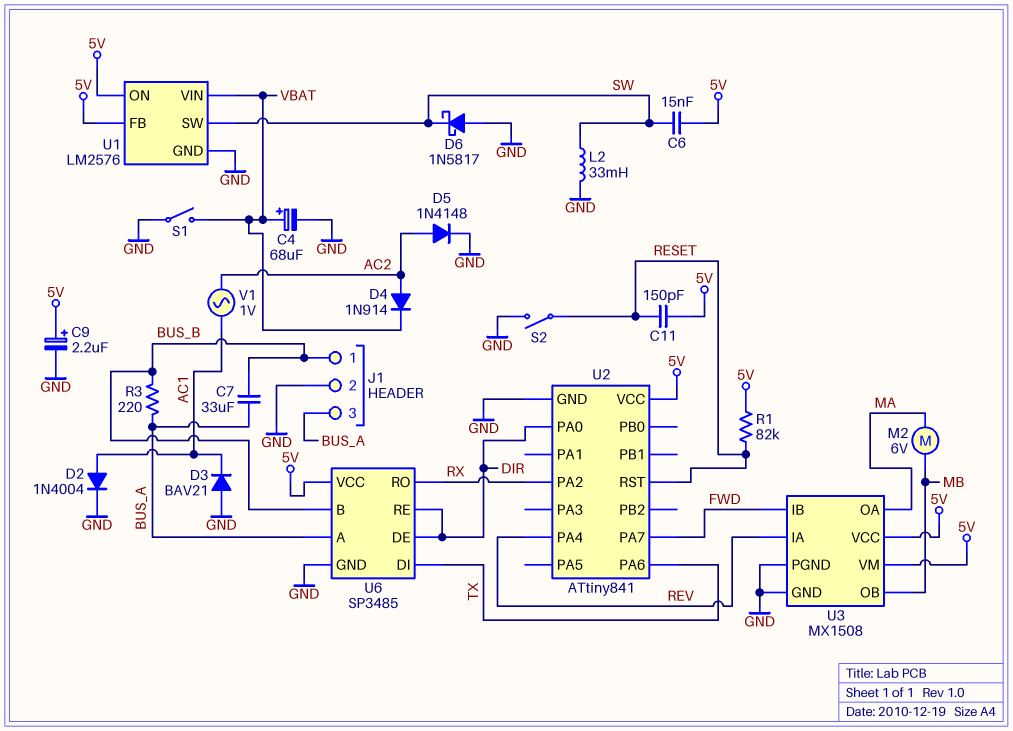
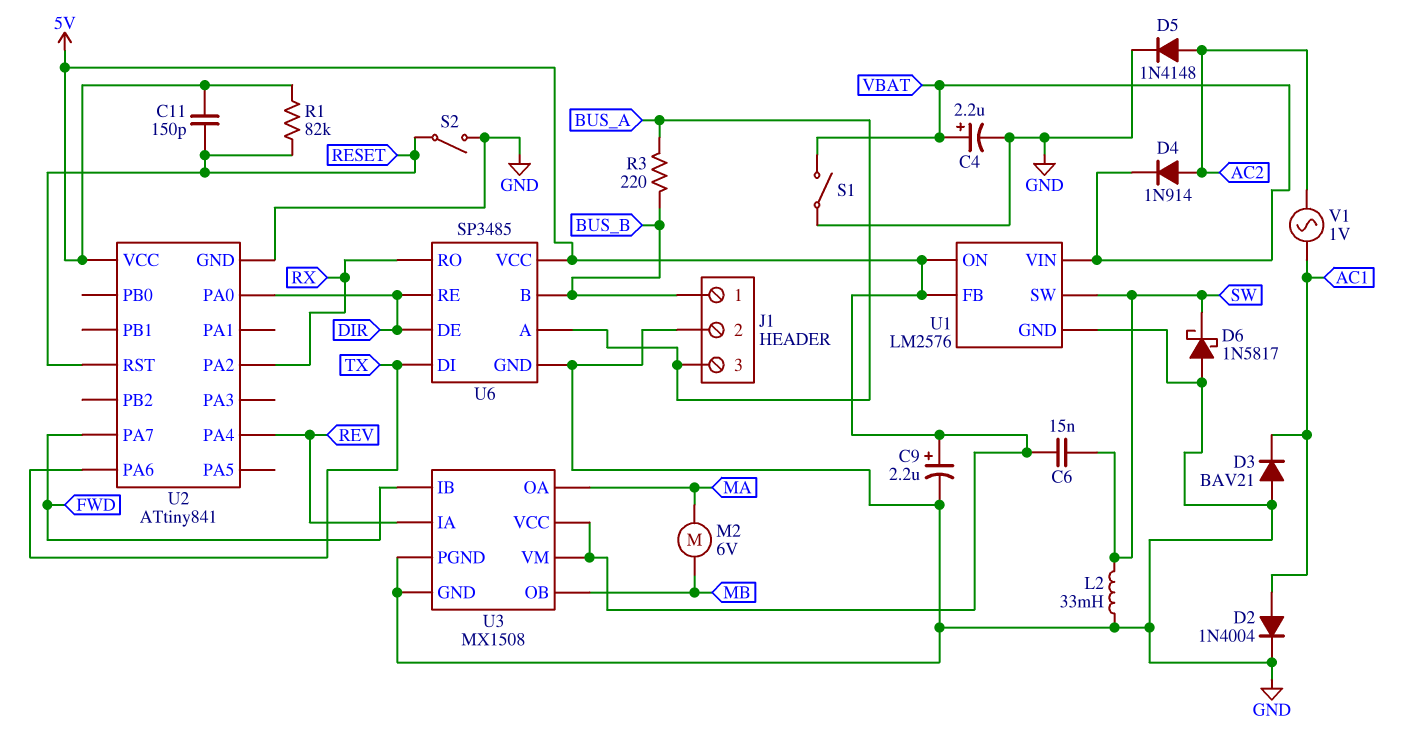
C4: 68uF (plus VBAT, minus GND) -> 2.2uF (plus VBAT, minus GND)
C7: 33uF (BUS_A, BUS_B) -> none

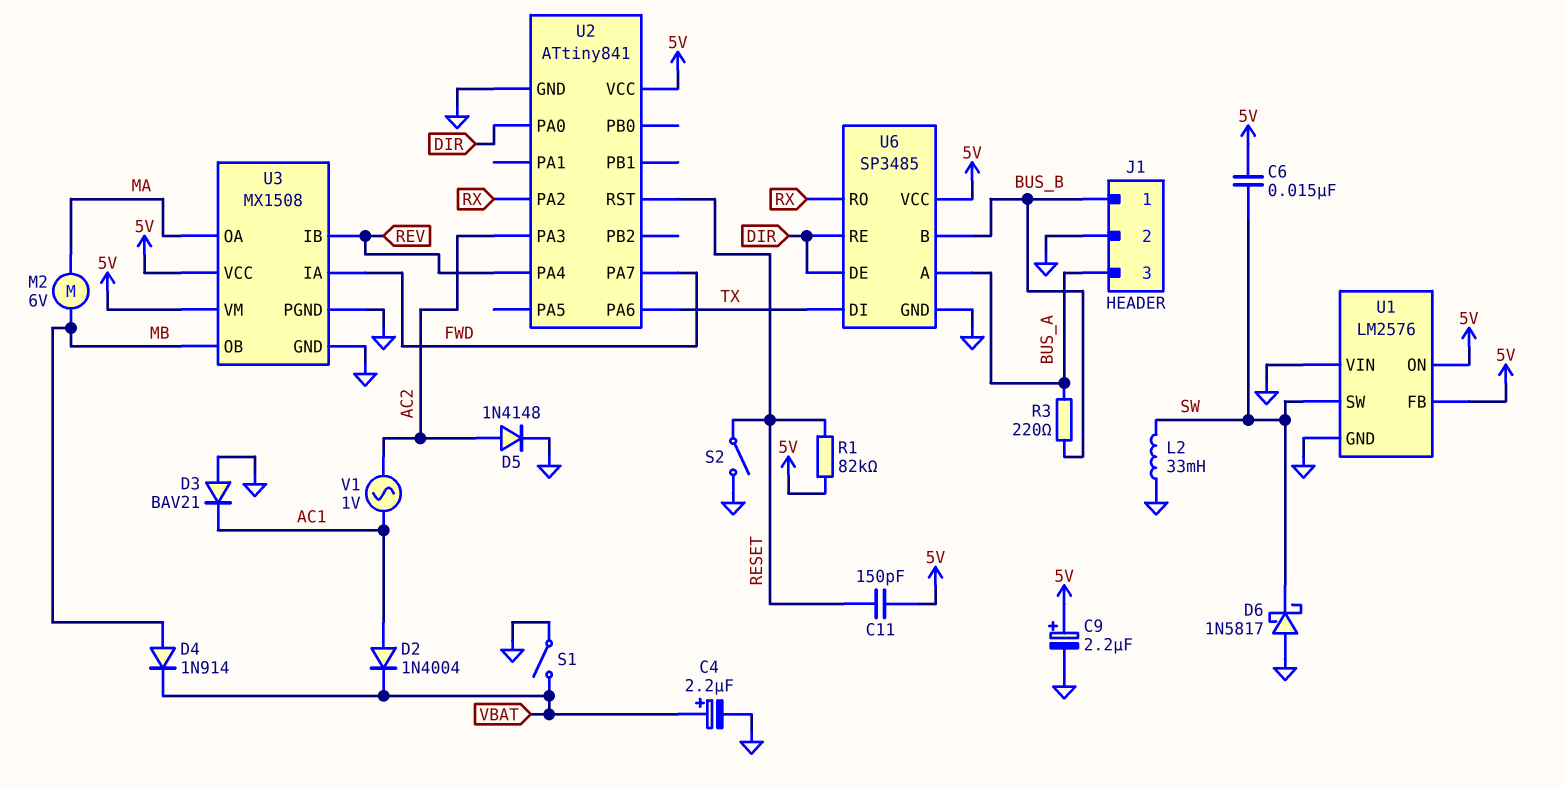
D2: diode 1N4004 (A AC1, K GND) -> diode 1N4004 (A AC1, K VBAT)
D4: diode 1N914 (A AC2, K VBAT) -> diode 1N914 (A MB, K VBAT)
U1 pin VIN: VBAT -> GND
U2 pin PA3: none -> AC2
U3 pin IA: REV -> FWD
U3 pin IB: FWD -> REV

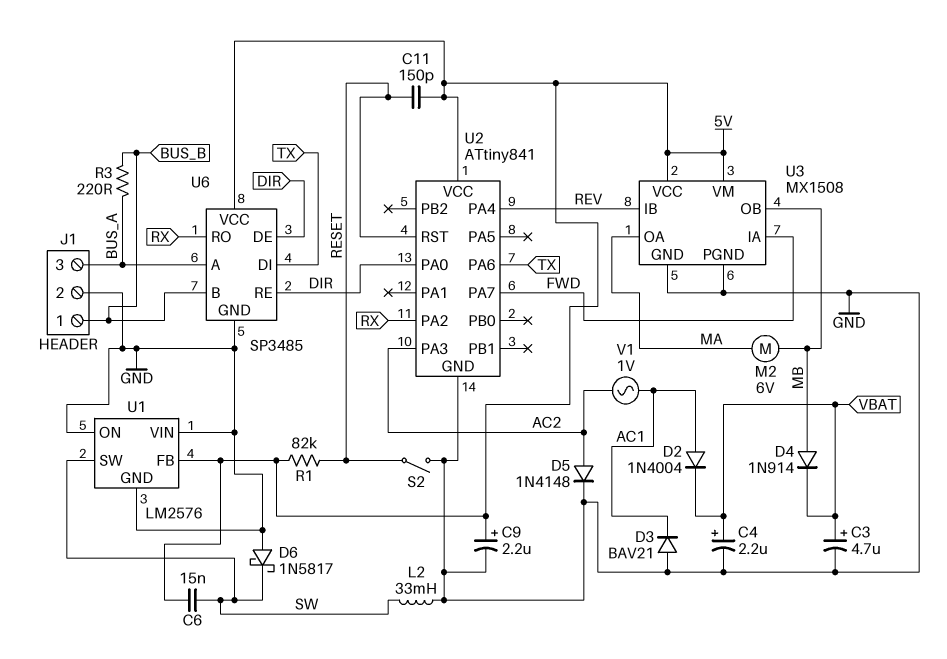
C3: none -> 4.7uF (plus VBAT, minus GND)
S1: switch (GND, VBAT) -> none
U1 pin ON: 5V -> GND

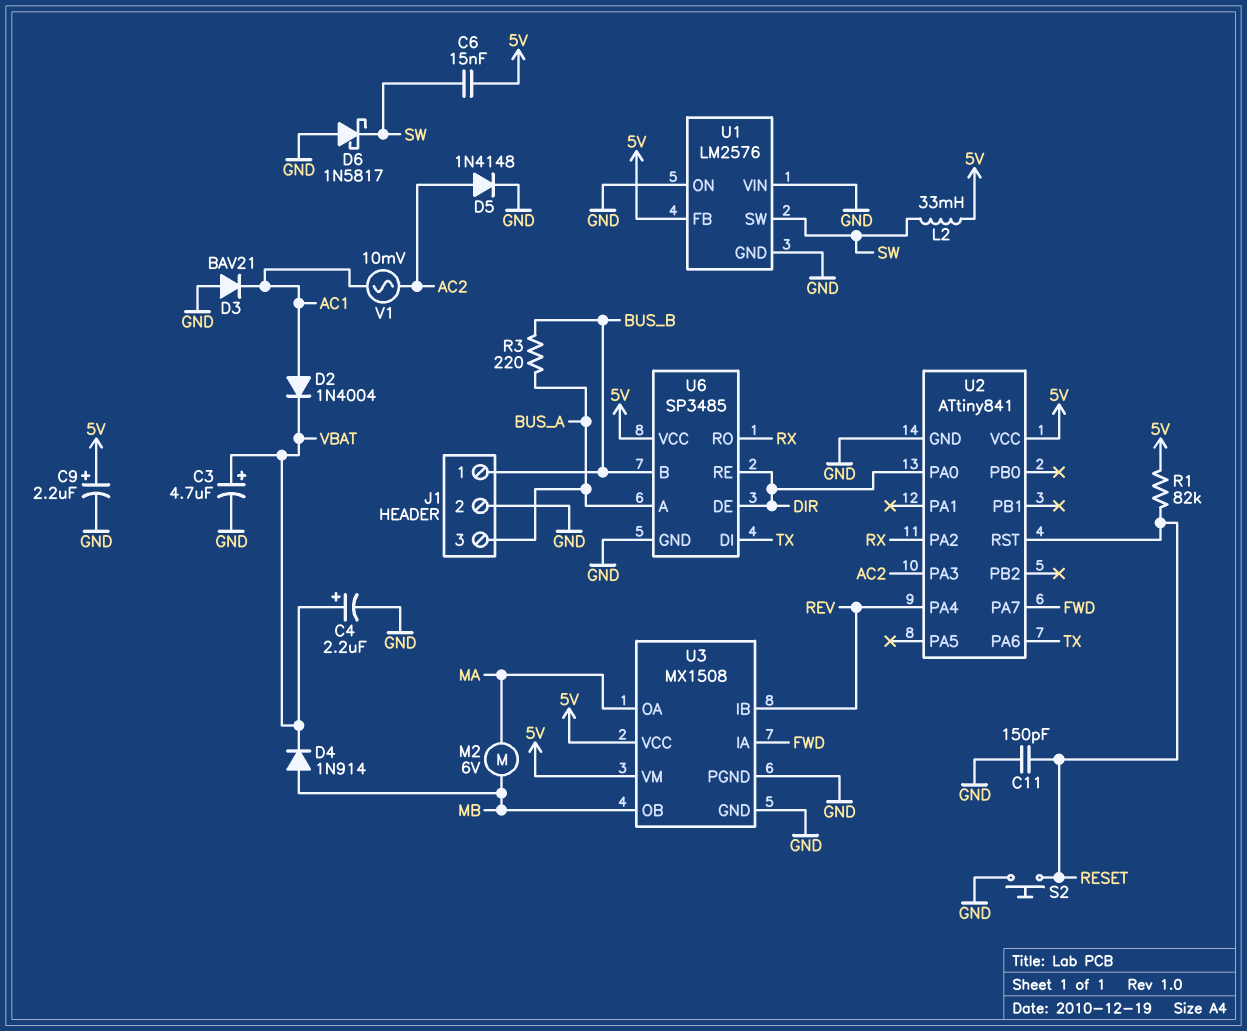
C11: 150pF (5V, RESET) -> 150pF (GND, RESET)
L2: 33mH (GND, SW) -> 33mH (5V, SW)
S2: switch (GND, RESET) -> button (GND, RESET)
V1: AC 1V (AC1, AC2) -> AC 10mV (AC1, AC2)

